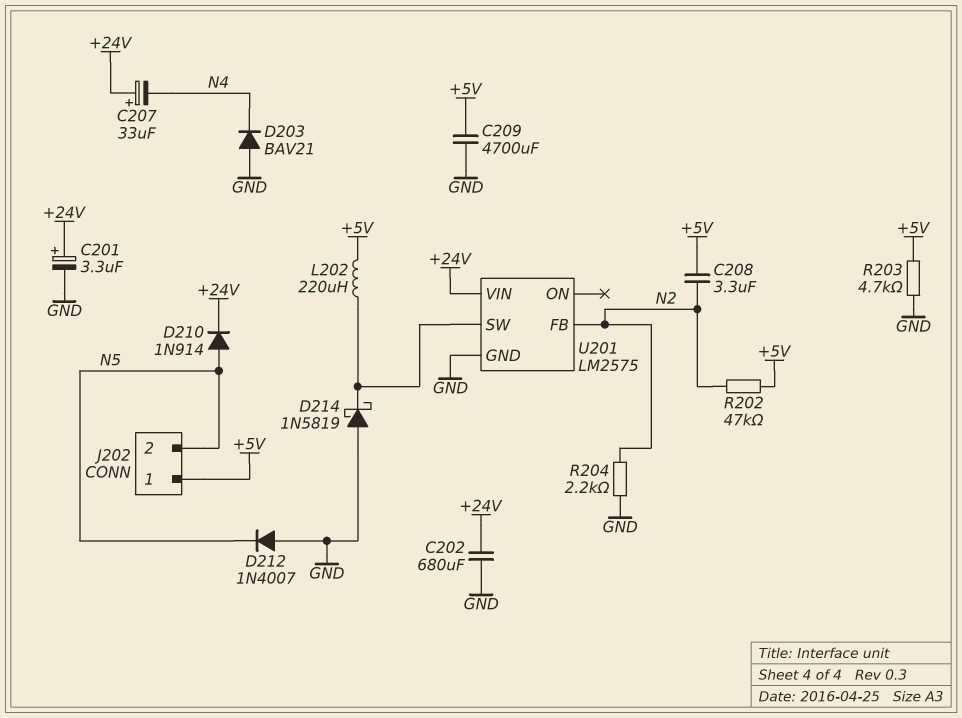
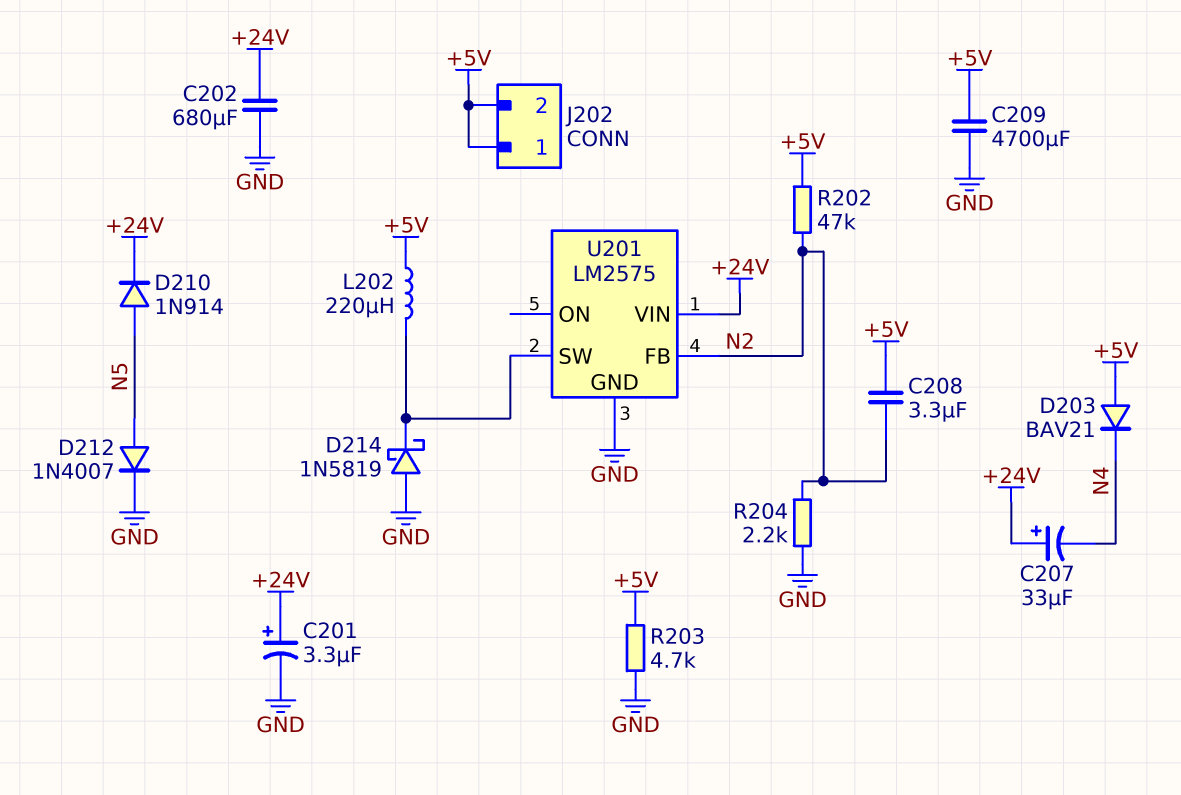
D203: diode BAV21 (A GND, K N4) -> diode BAV21 (A +5V, K N4)
D212: diode 1N4007 (A GND, K N5) -> diode 1N4007 (A N5, K GND)
J202 pin 2: N5 -> +5V

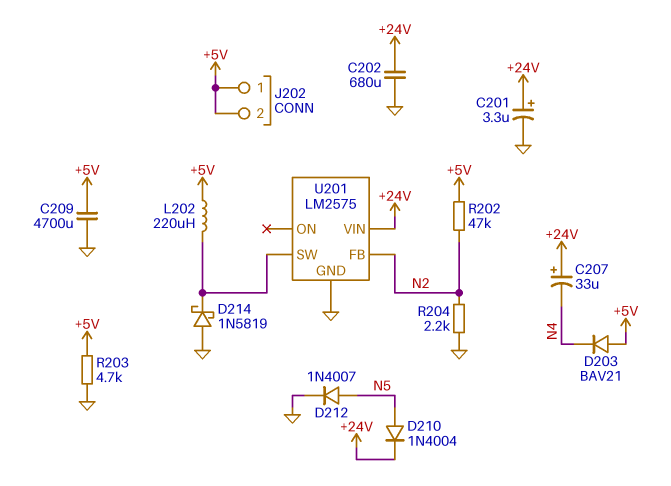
C208: 3.3uF (+5V, N2) -> none
D210: diode 1N914 (A N5, K +24V) -> diode 1N4004 (A N5, K +24V)

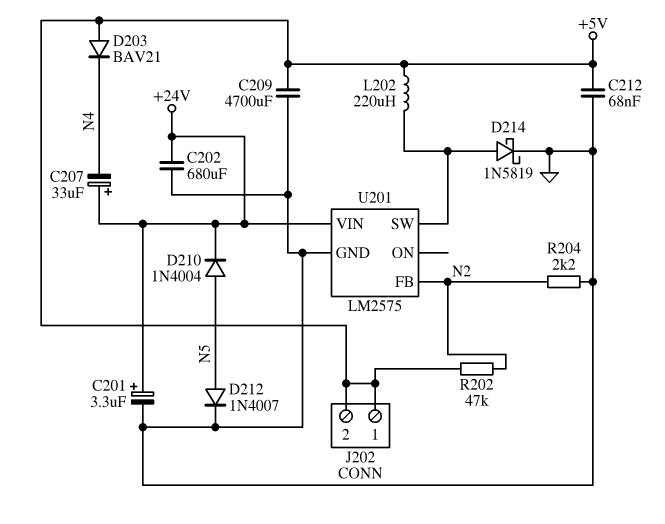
C212: none -> 68nF (+5V, GND)
D214: schottky 1N5819 (A GND, K U201/SW) -> schottky 1N5819 (A U201/SW, K GND)
R203: 4.7k (+5V, GND) -> none

